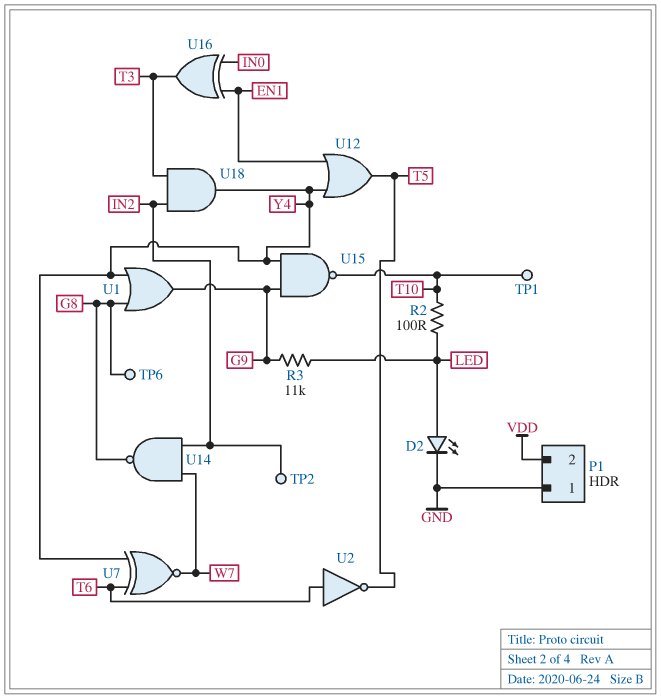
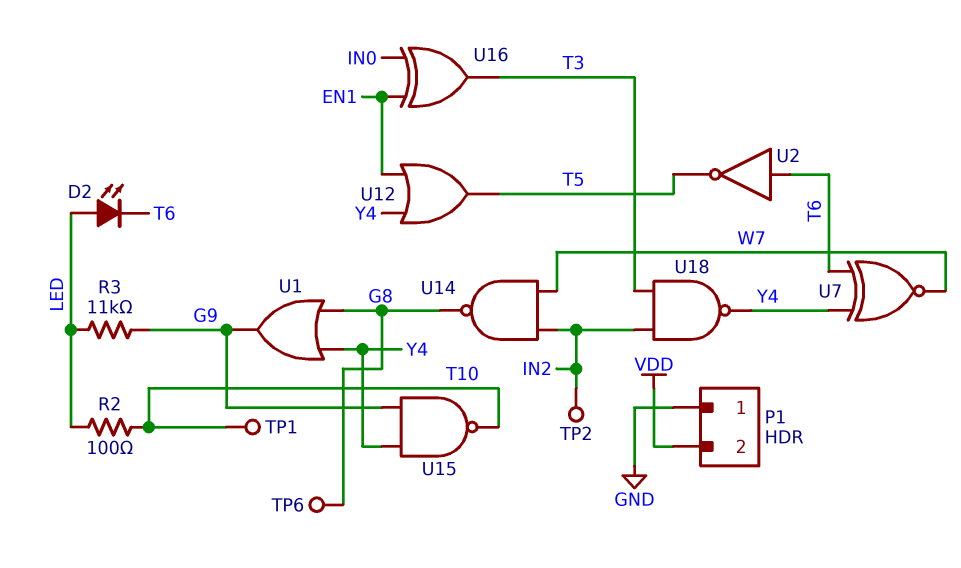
D2: LED (A LED, K GND) -> LED (A LED, K T6)
U18: AND (in IN2, in T3, out Y4) -> NAND (in IN2, in T3, out Y4)

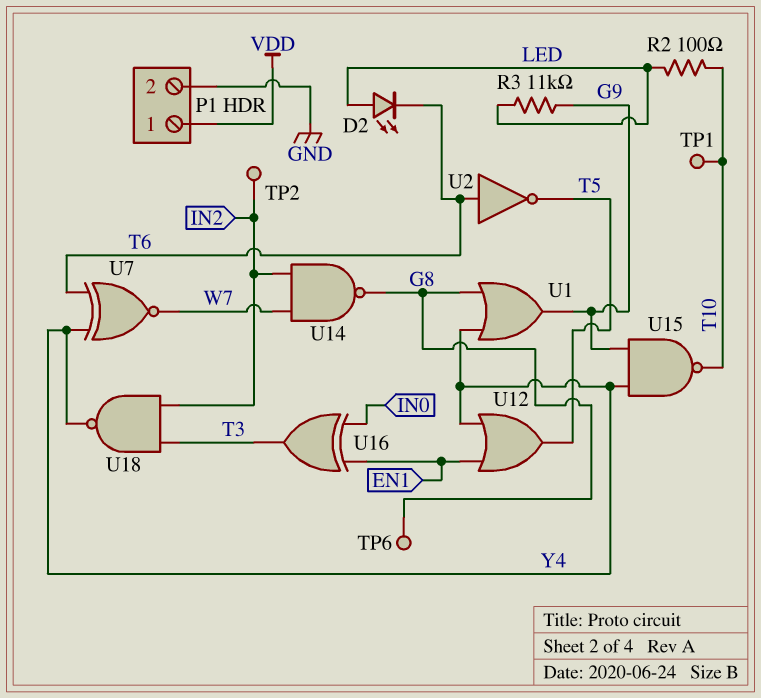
P1 pin 1: GND -> VDD
P1 pin 2: VDD -> GND

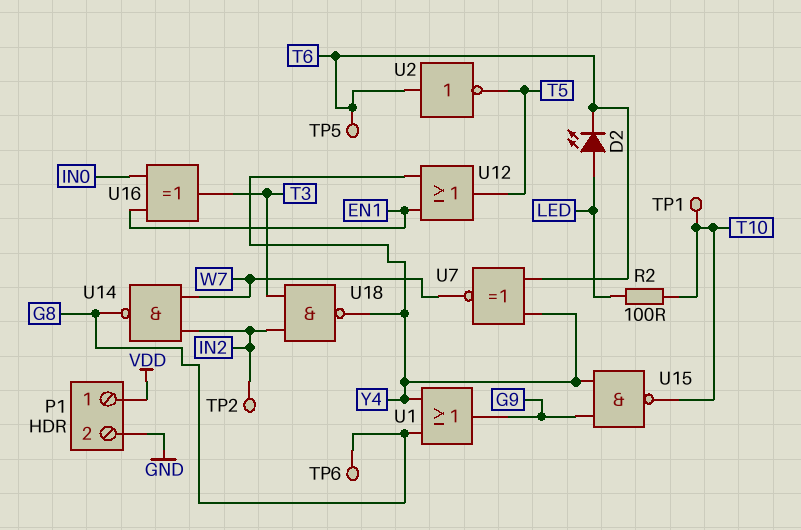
R3: 11k (G9, LED) -> none
TP5: none -> test point (T6)

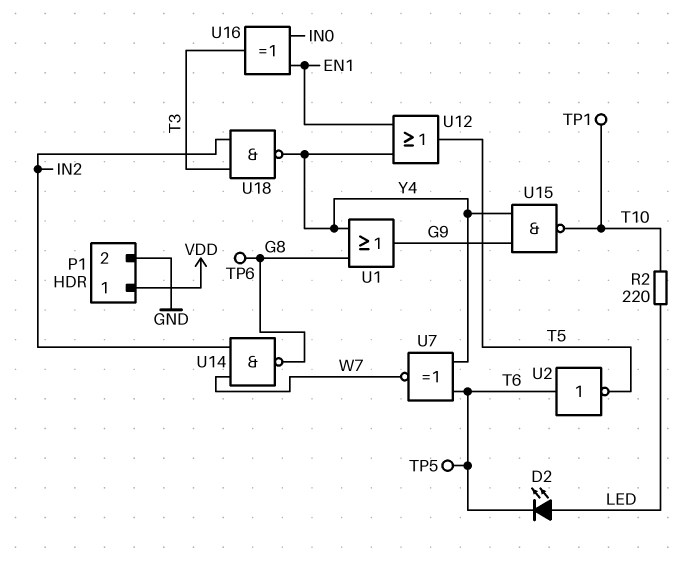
R2: 100 (LED, T10) -> 220 (LED, T10)
TP2: test point (IN2) -> none

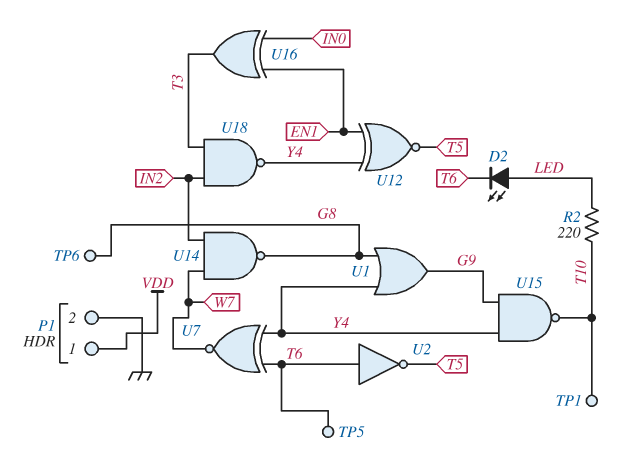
U12: OR (in EN1, in Y4, out T5) -> XNOR (in EN1, in Y4, out T5)

